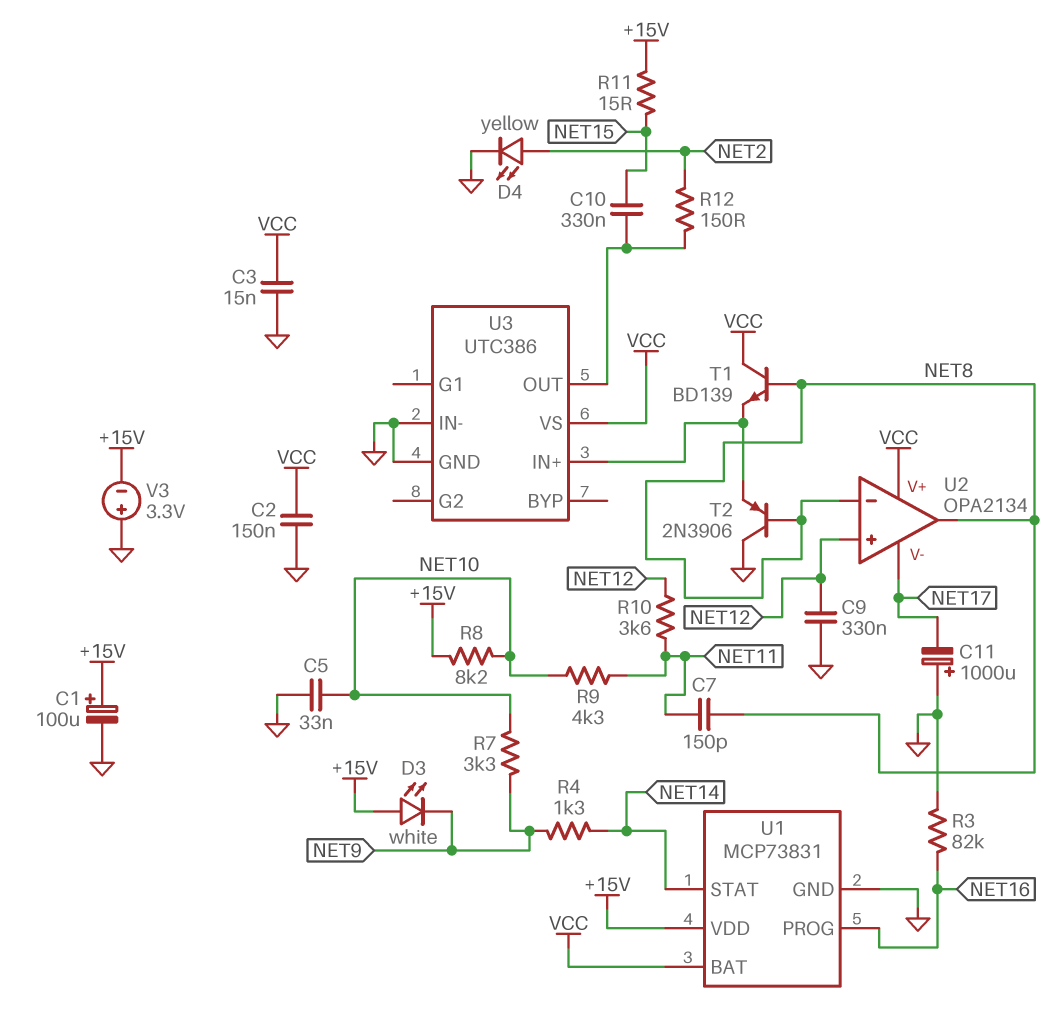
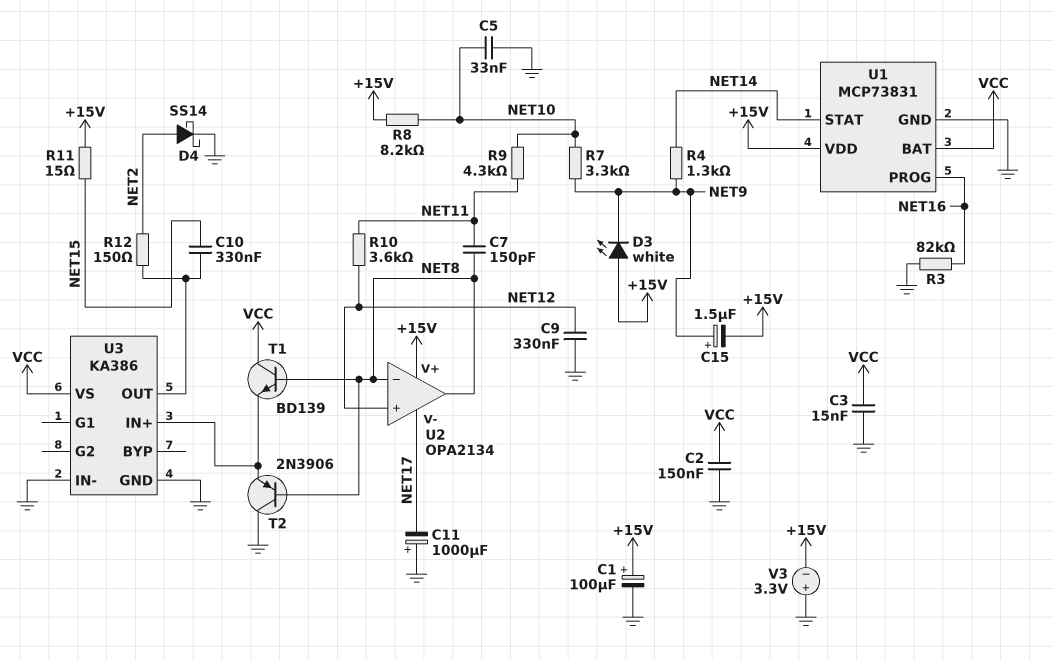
C15: none -> 1.5uF (plus NET9, minus +15V)
D4: LED yellow (A NET2, K GND) -> schottky SS14 (A NET2, K GND)
U2 pin V+: VCC -> +15V
U3: UTC386 -> KA386

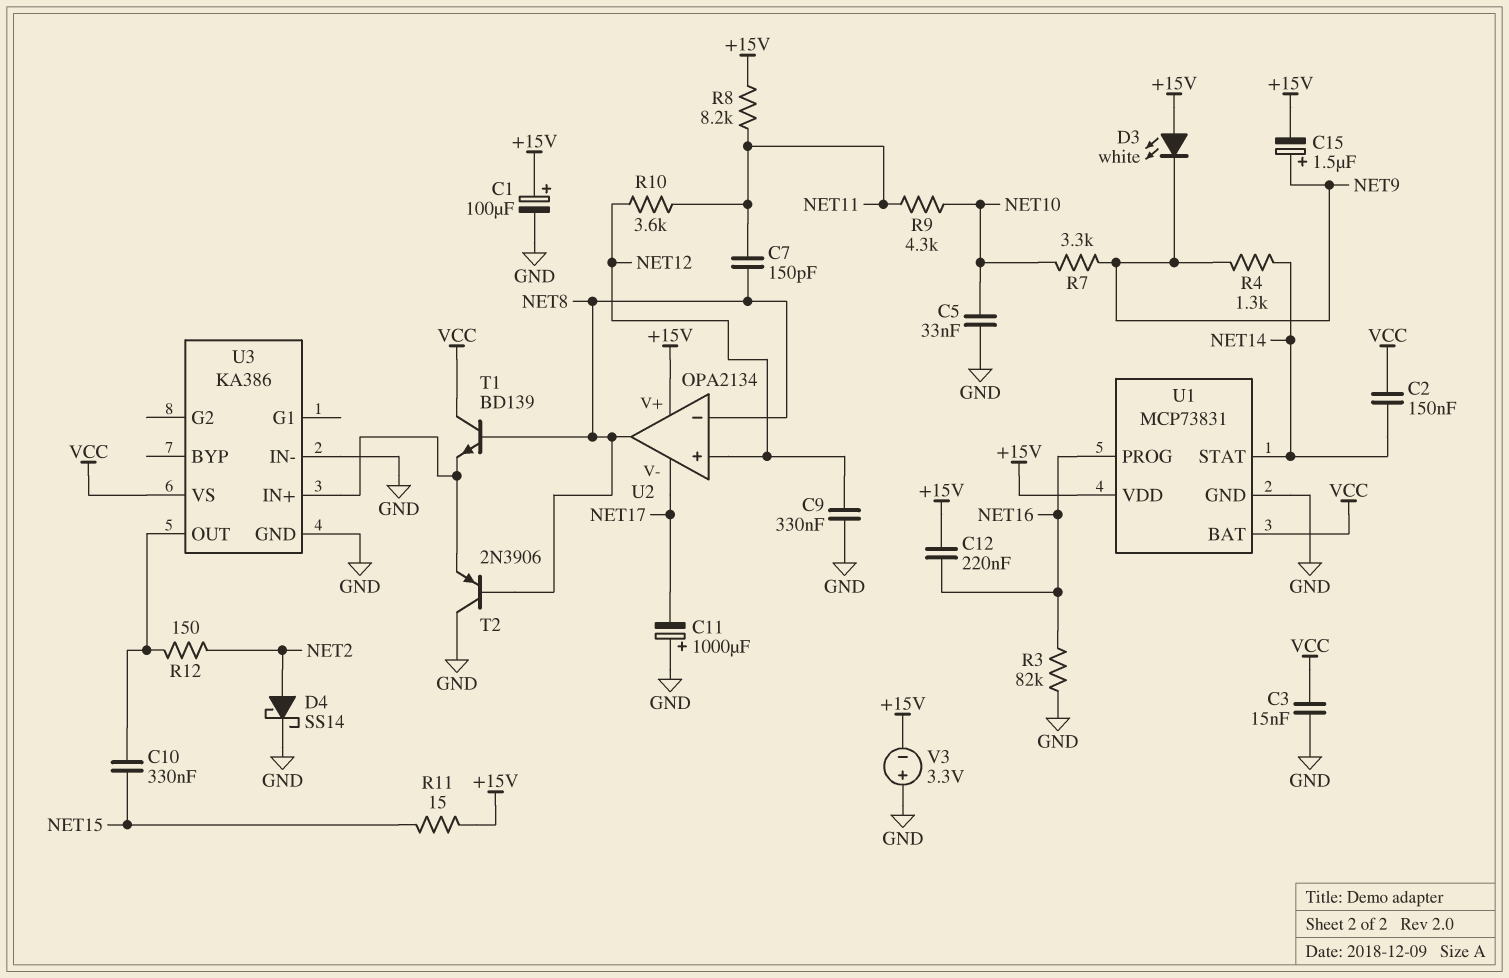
C2: 150nF (GND, VCC) -> 150nF (NET14, VCC)
C12: none -> 220nF (+15V, NET16)
R8: 8.2k (+15V, NET10) -> 8.2k (+15V, NET11)

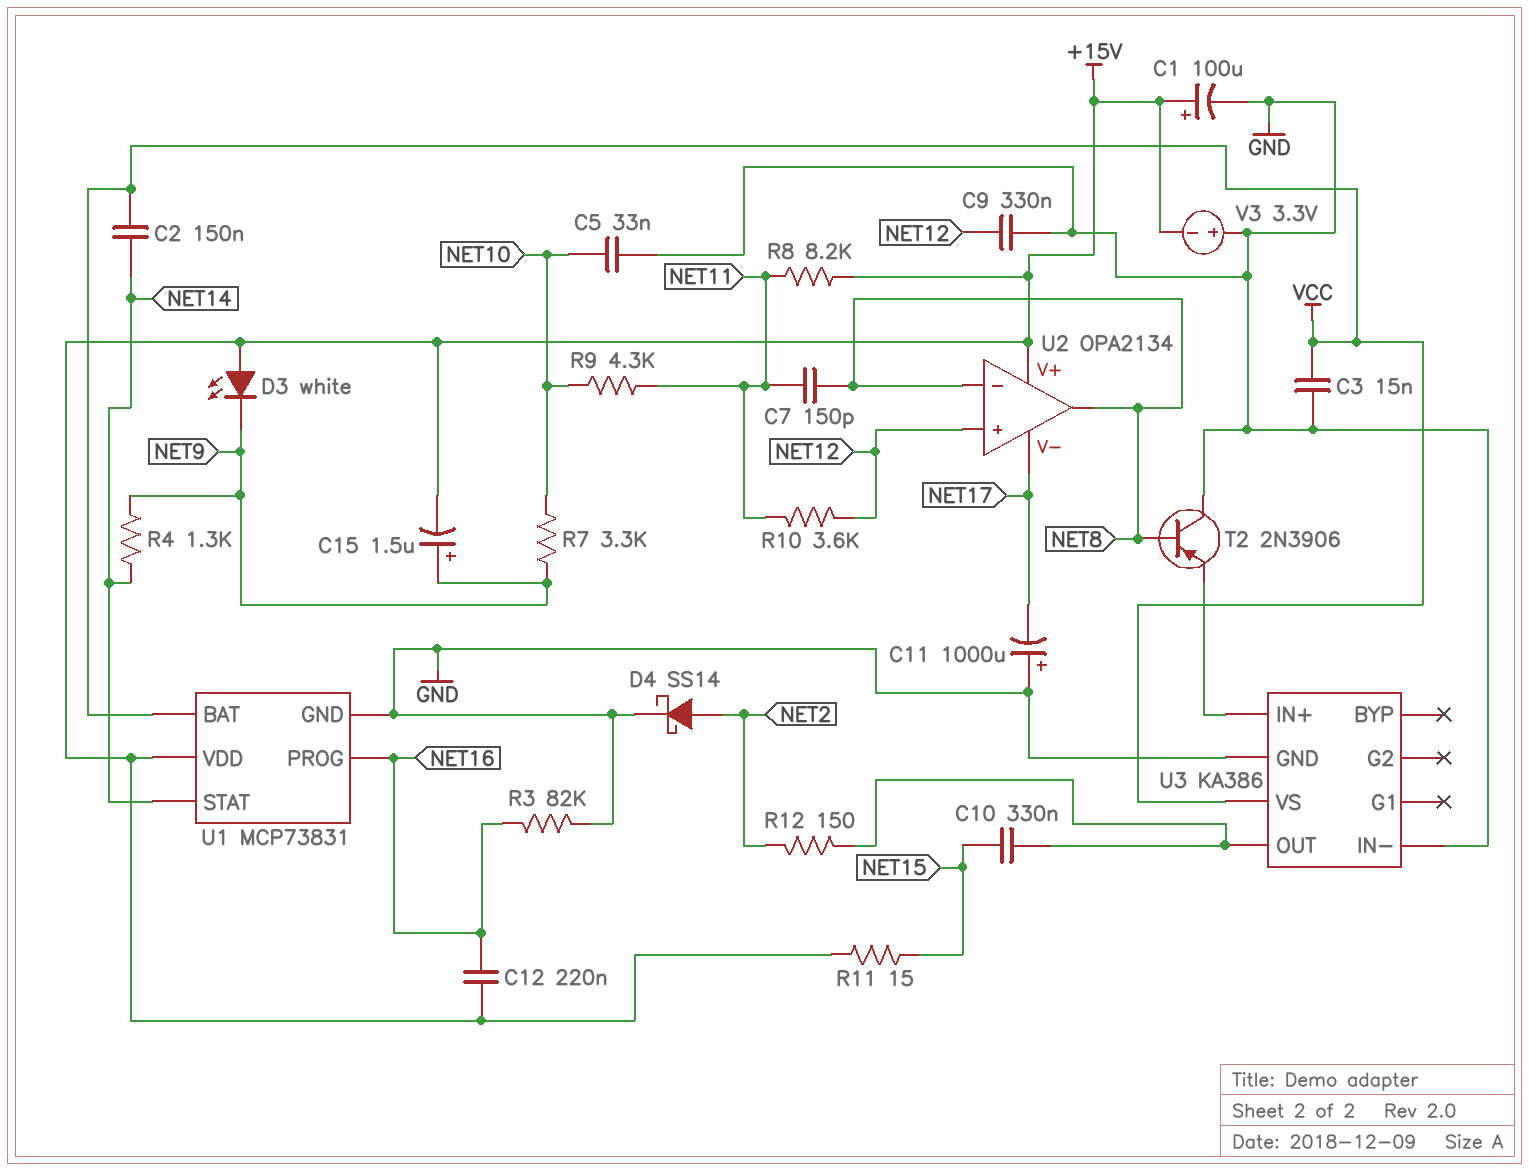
T1: NPN BD139 (B NET8, C VCC, E U3/IN+) -> none

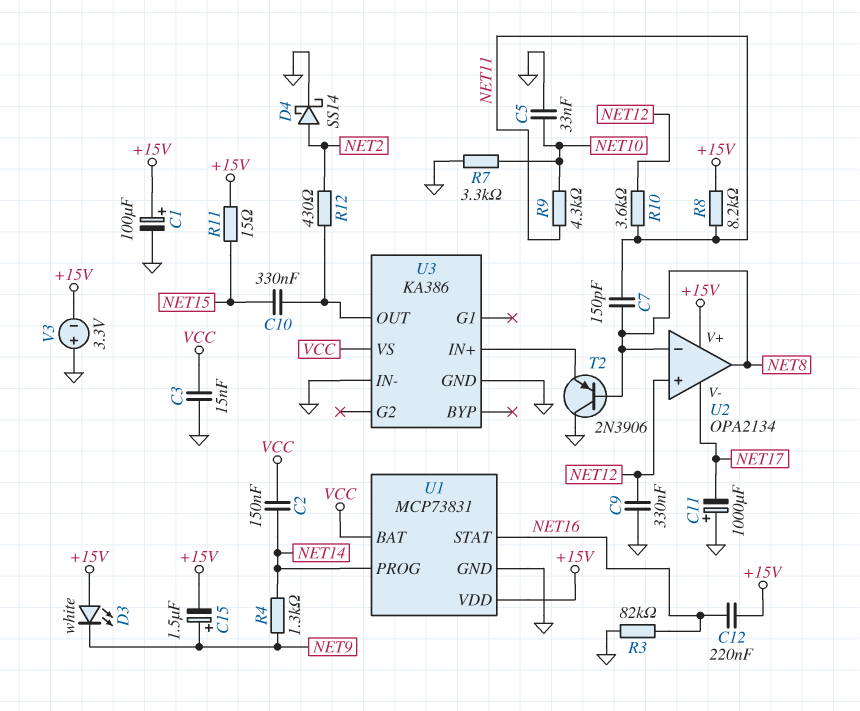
R7: 3.3k (NET9, NET10) -> 3.3k (GND, NET10)
R12: 150 (NET2, U3/OUT) -> 430 (NET2, U3/OUT)
U1 pin PROG: NET16 -> NET14
U1 pin STAT: NET14 -> NET16

